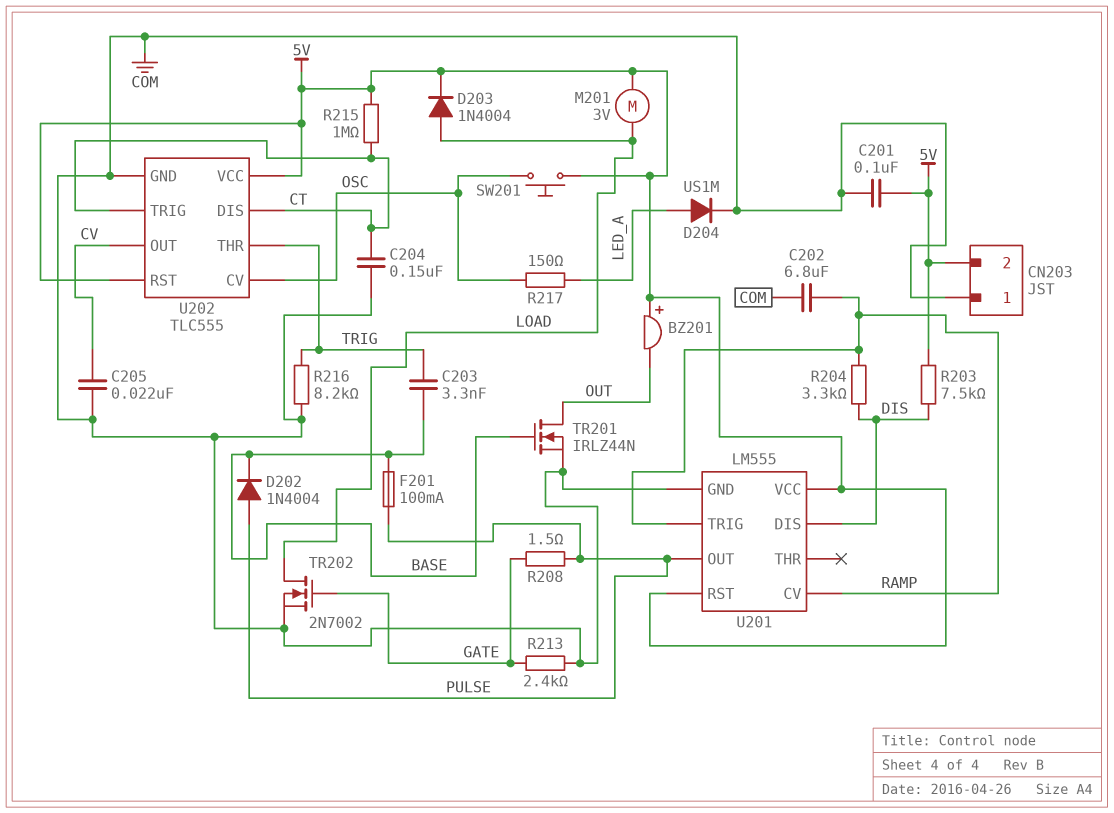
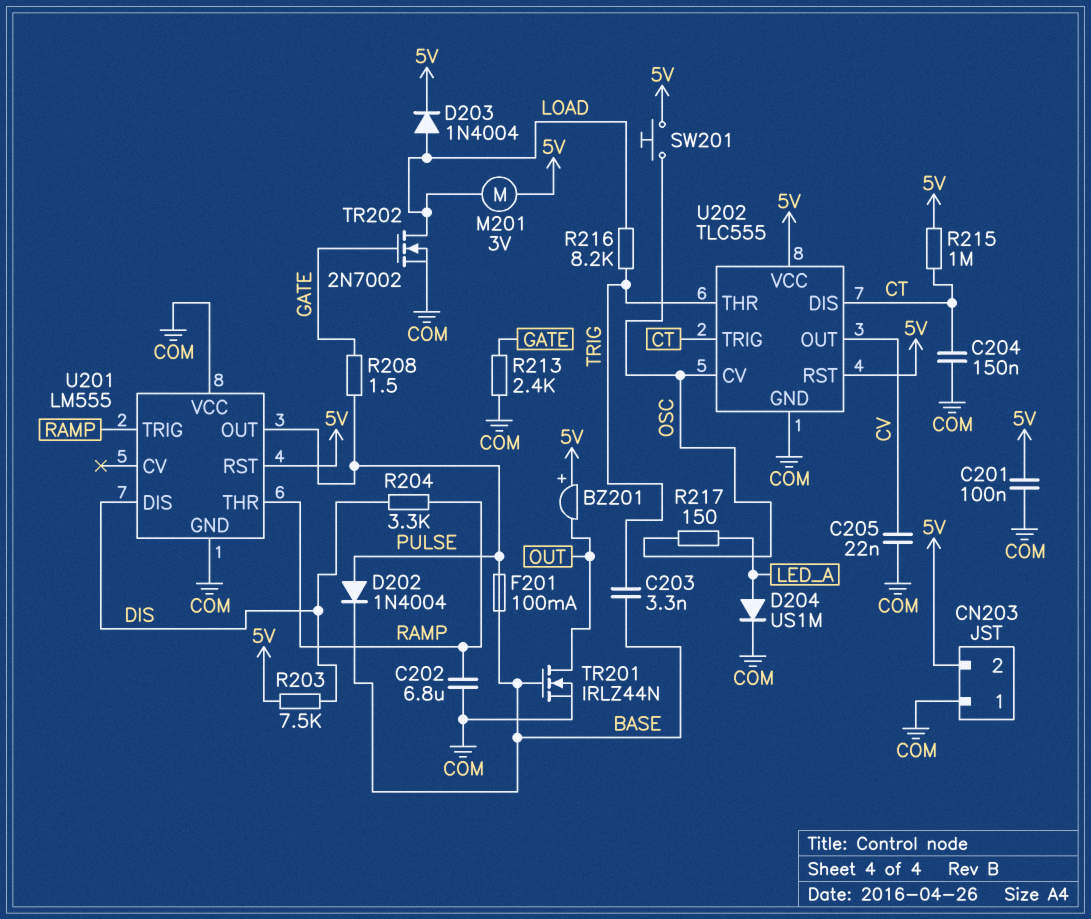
R216: 8.2k (COM, TRIG) -> 8.2k (LOAD, TRIG)
U201 pin CV: RAMP -> none
U201 pin THR: none -> RAMP
U201 pin VCC: 5V -> COM

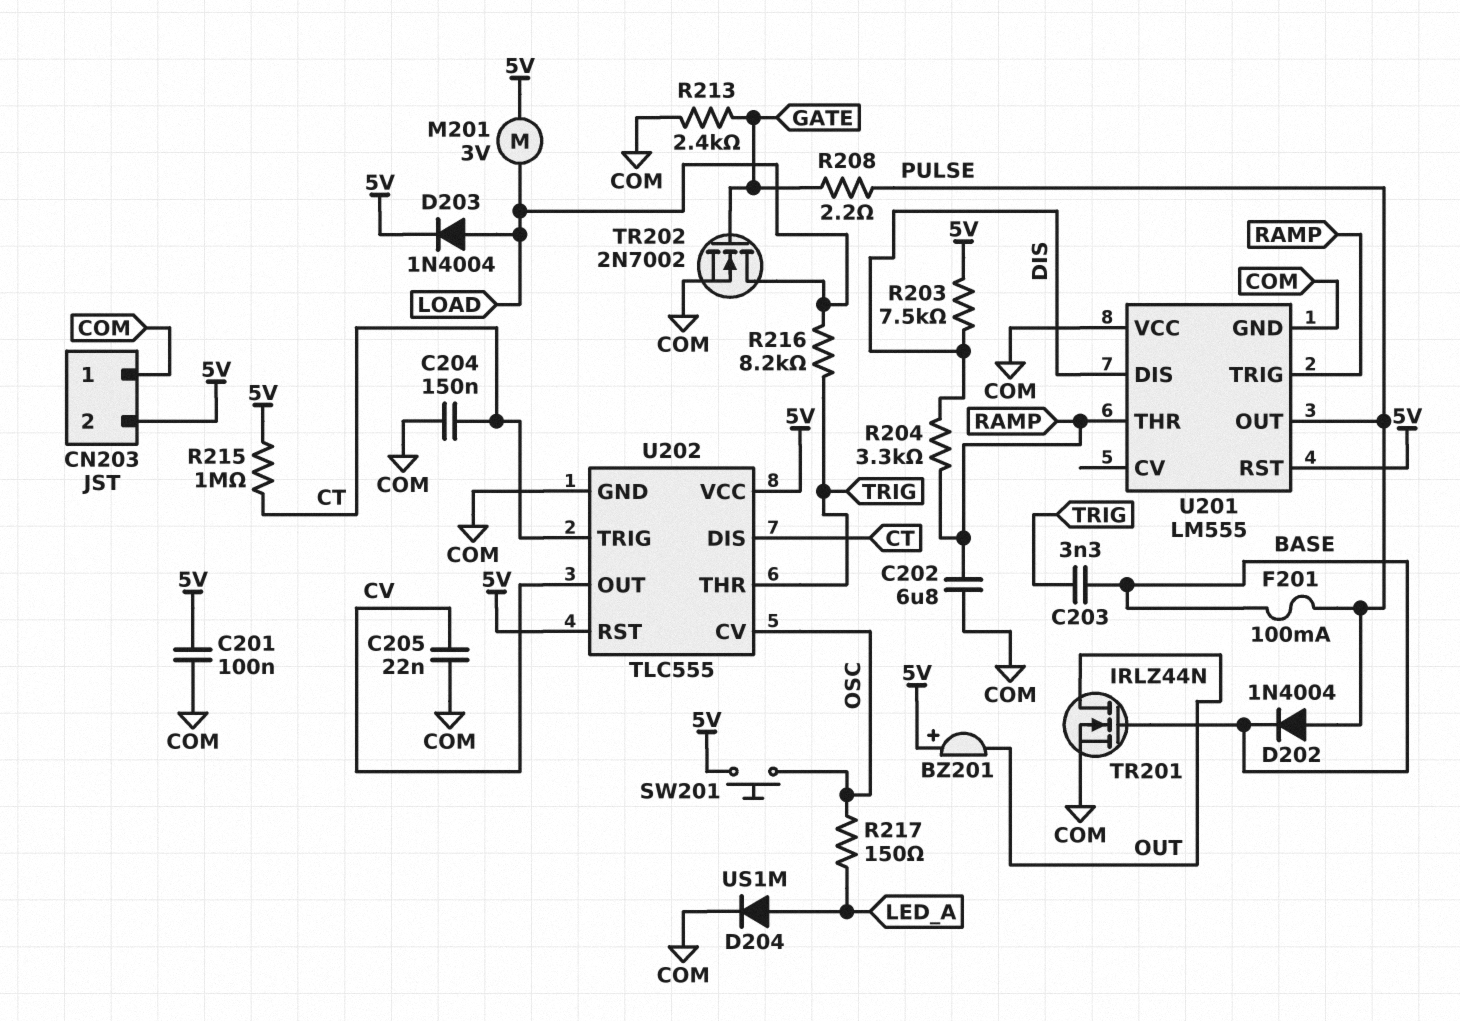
R208: 1.5 (GATE, PULSE) -> 2.2 (GATE, PULSE)

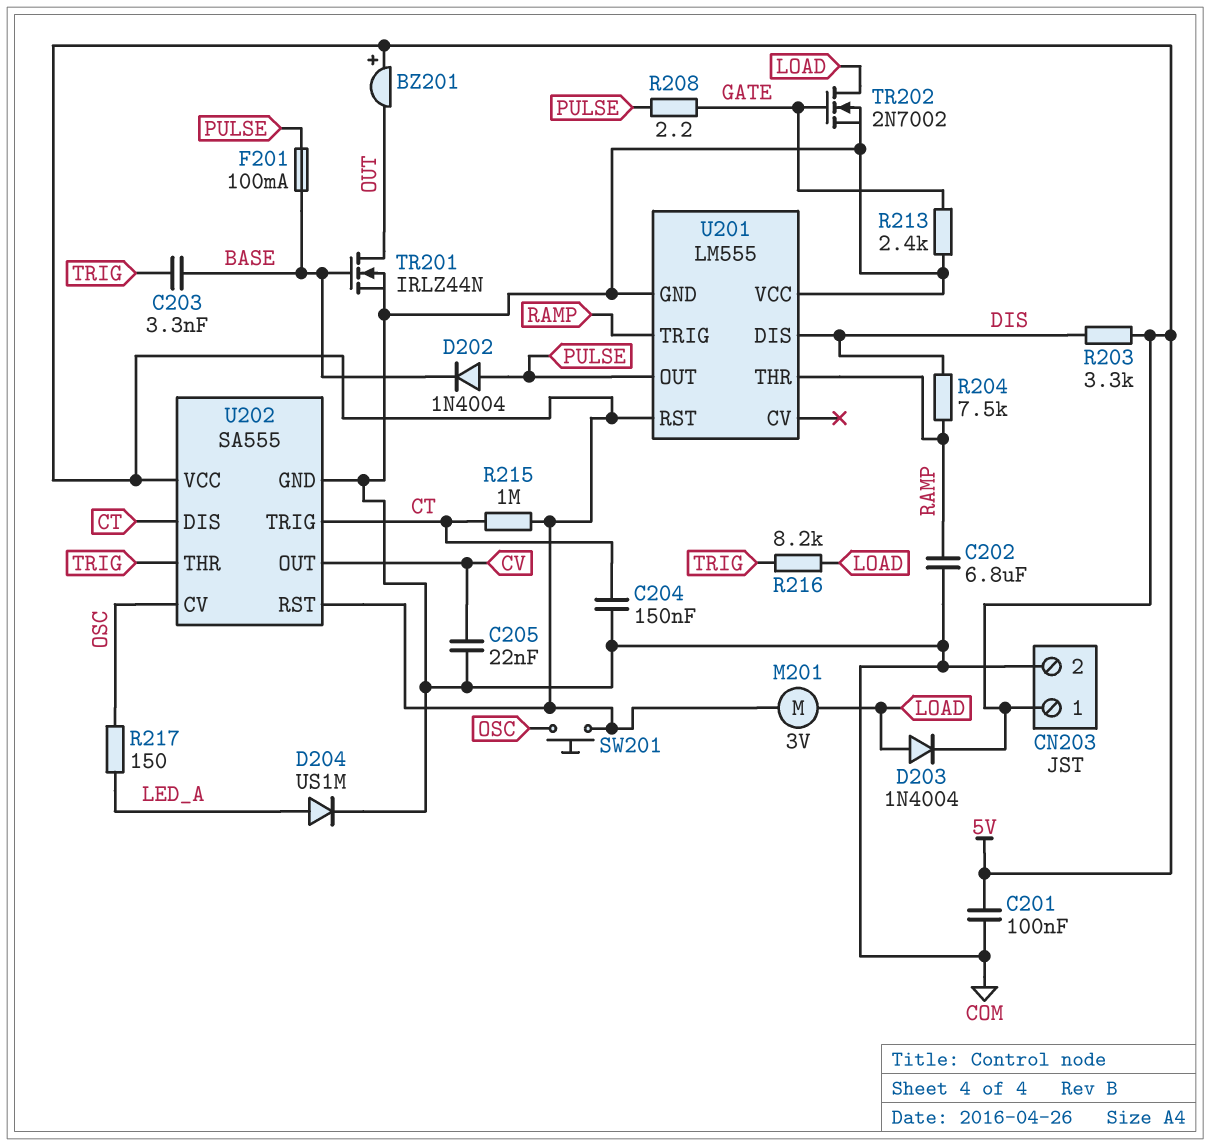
CN203 pin 1: COM -> 5V
CN203 pin 2: 5V -> COM
R203: 7.5k (5V, DIS) -> 3.3k (5V, DIS)
R204: 3.3k (DIS, RAMP) -> 7.5k (DIS, RAMP)
U202: TLC555 -> SA555

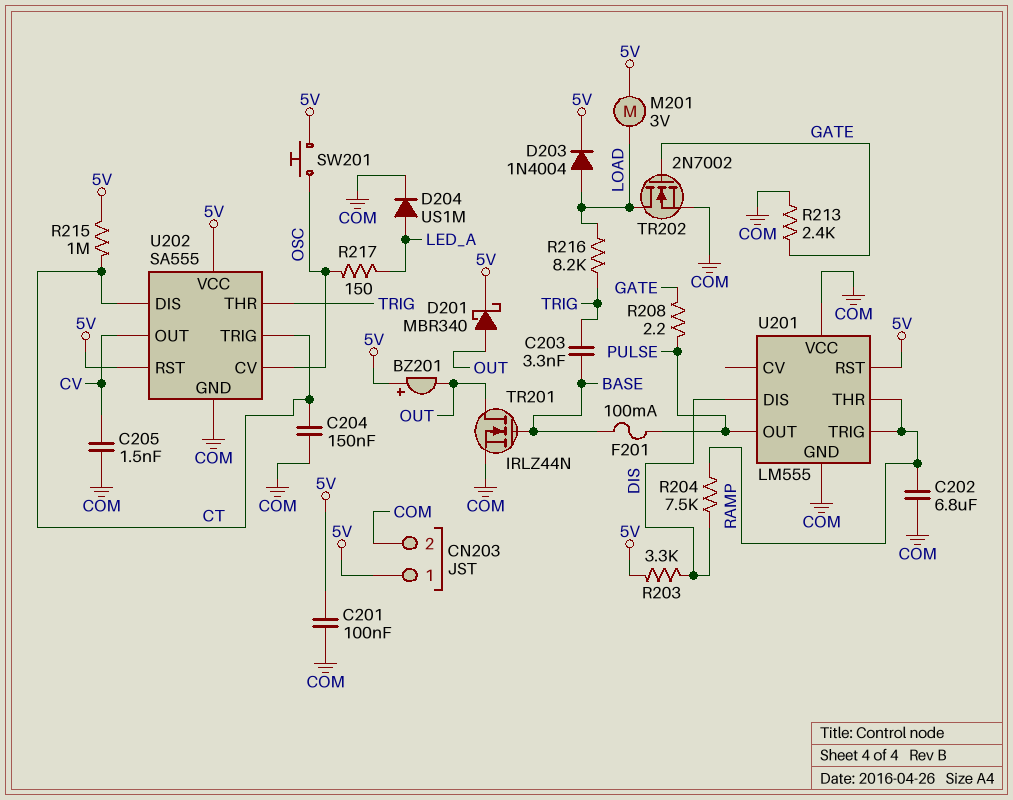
C205: 22nF (COM, CV) -> 1.5nF (COM, CV)
D201: none -> schottky MBR340 (A OUT, K 5V)
D202: diode 1N4004 (A PULSE, K BASE) -> none

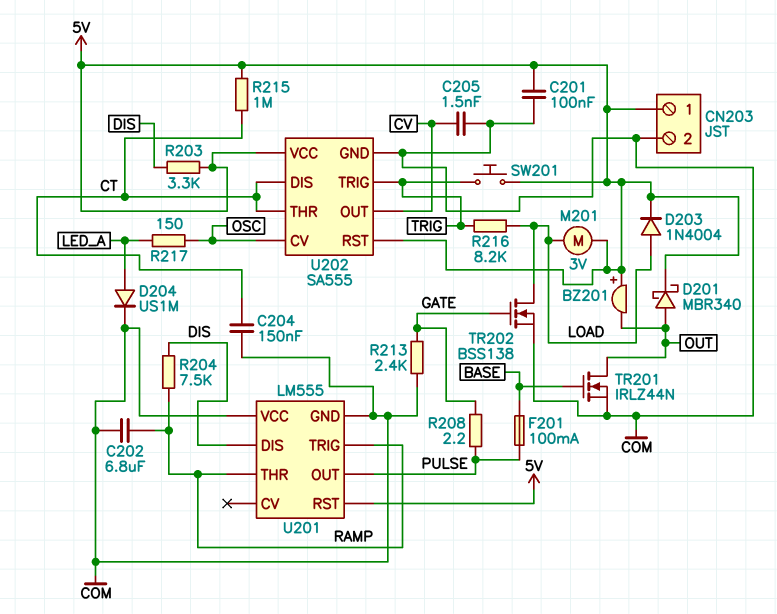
C203: 3.3nF (BASE, TRIG) -> none
SW201: button (5V, OSC) -> button (5V, TRIG)
TR202: NMOS 2N7002 (G GATE, D LOAD, S COM) -> NMOS BSS138 (G GATE, D LOAD, S COM)
U202 pin THR: TRIG -> CT
U202 pin TRIG: CT -> TRIG

